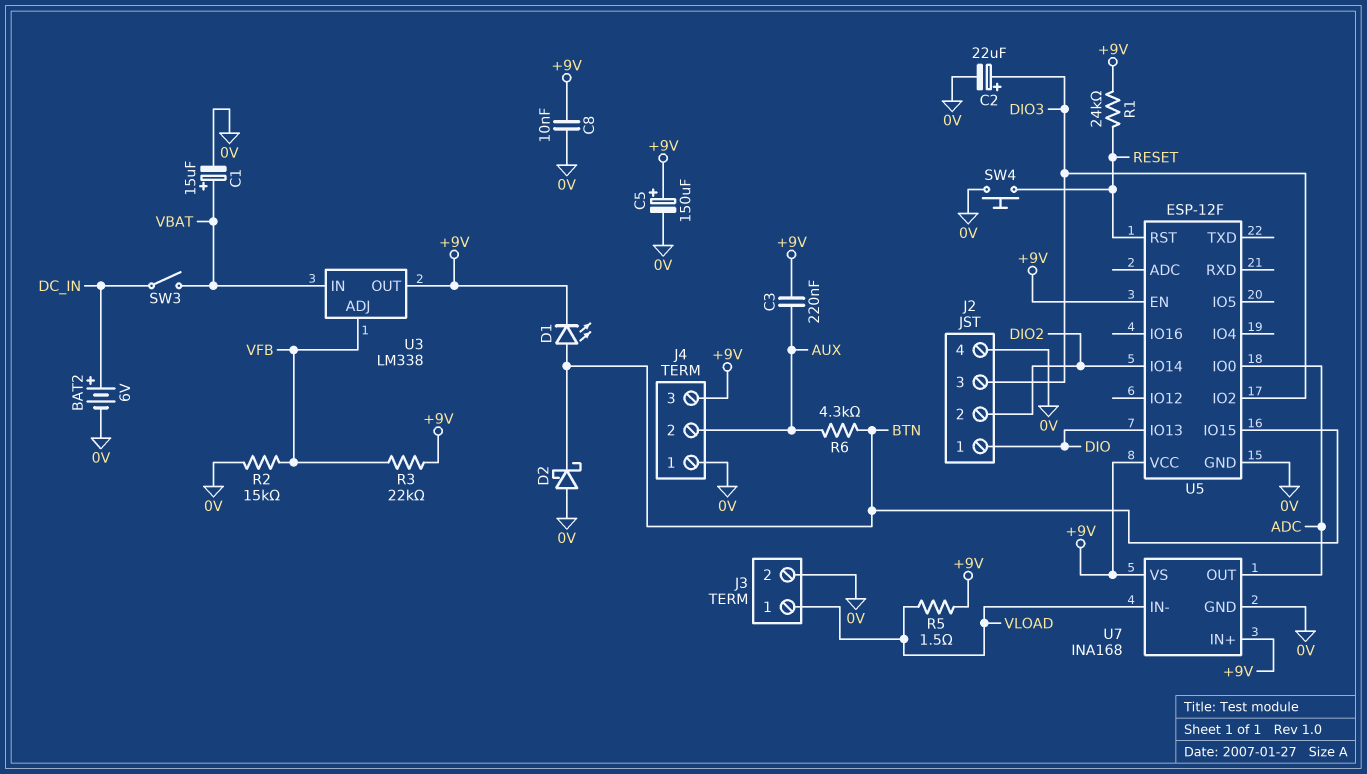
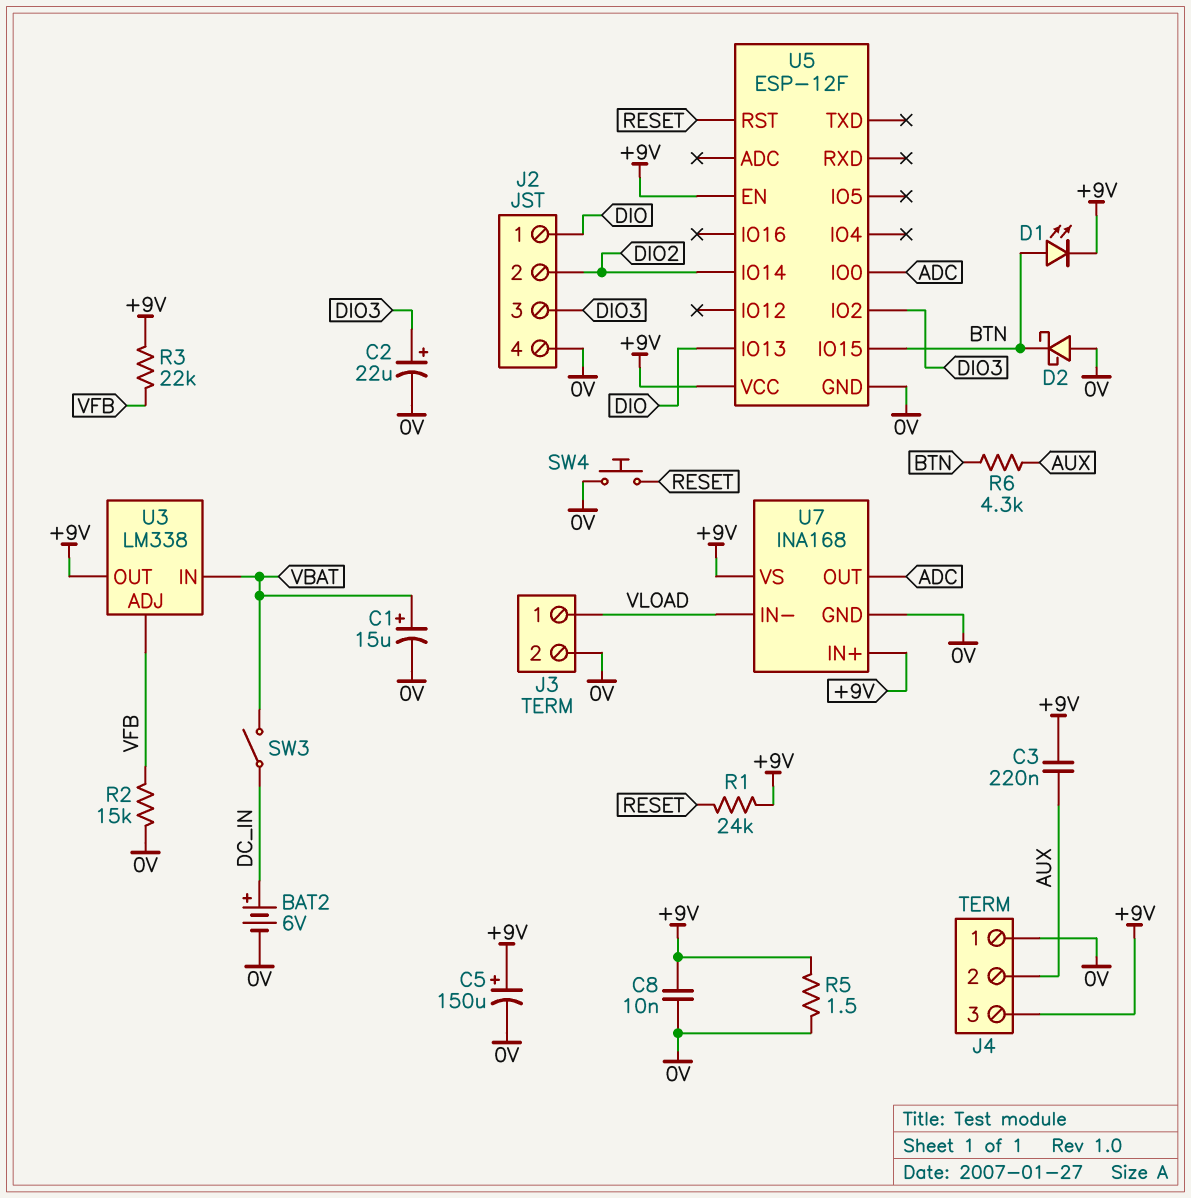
R5: 1.5 (+9V, VLOAD) -> 1.5 (+9V, 0V)

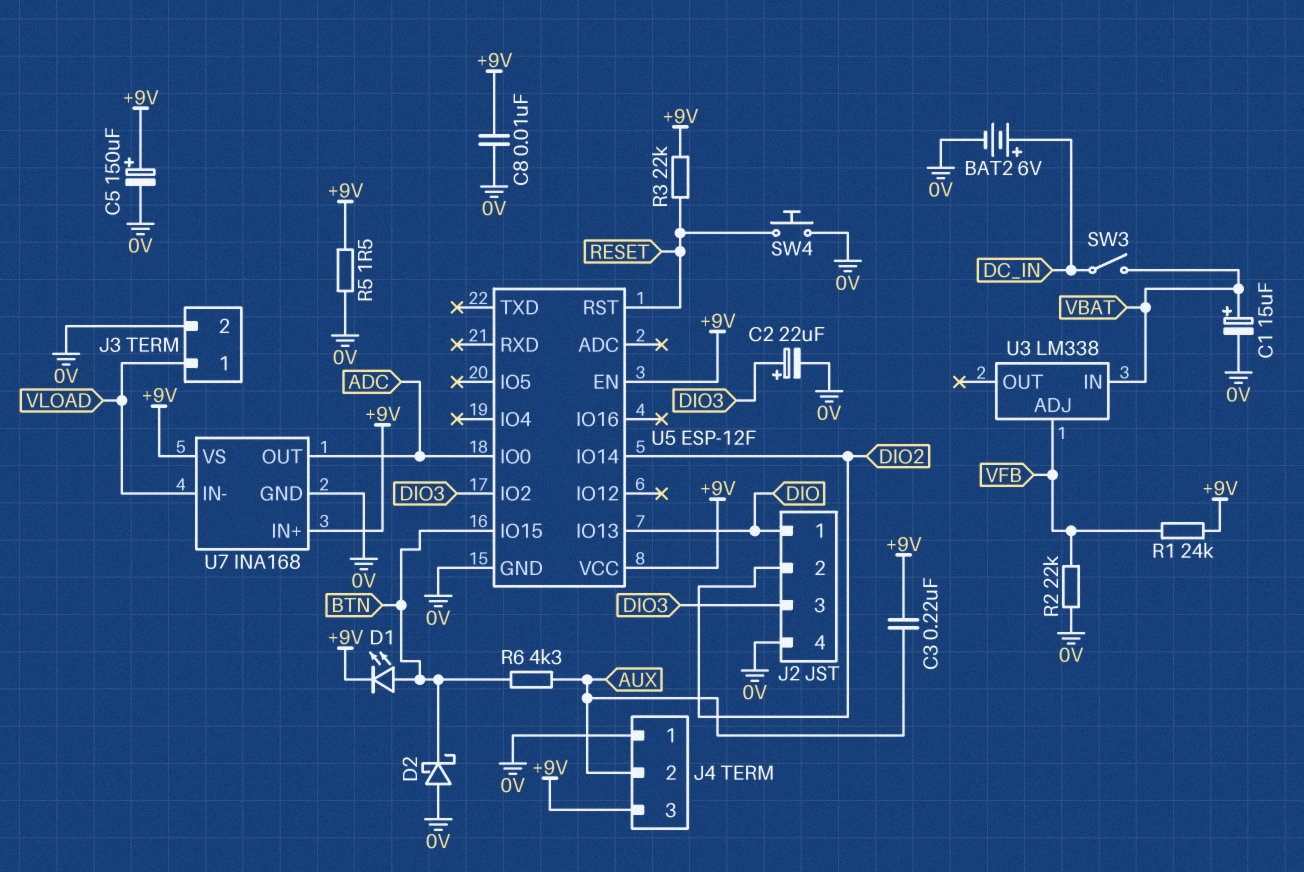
R1: 24k (+9V, RESET) -> 24k (+9V, VFB)
R2: 15k (0V, VFB) -> 22k (0V, VFB)
R3: 22k (+9V, VFB) -> 22k (+9V, RESET)
U3 pin OUT: +9V -> none

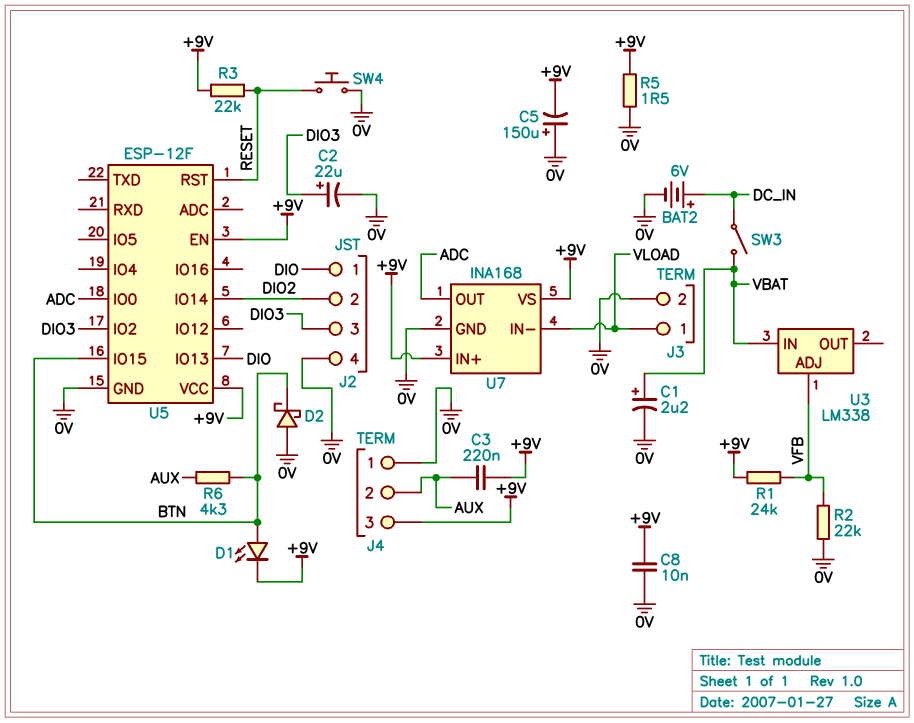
C1: 15uF (plus VBAT, minus 0V) -> 2.2uF (plus VBAT, minus 0V)
C5: 150uF (plus +9V, minus 0V) -> 150uF (plus 0V, minus +9V)

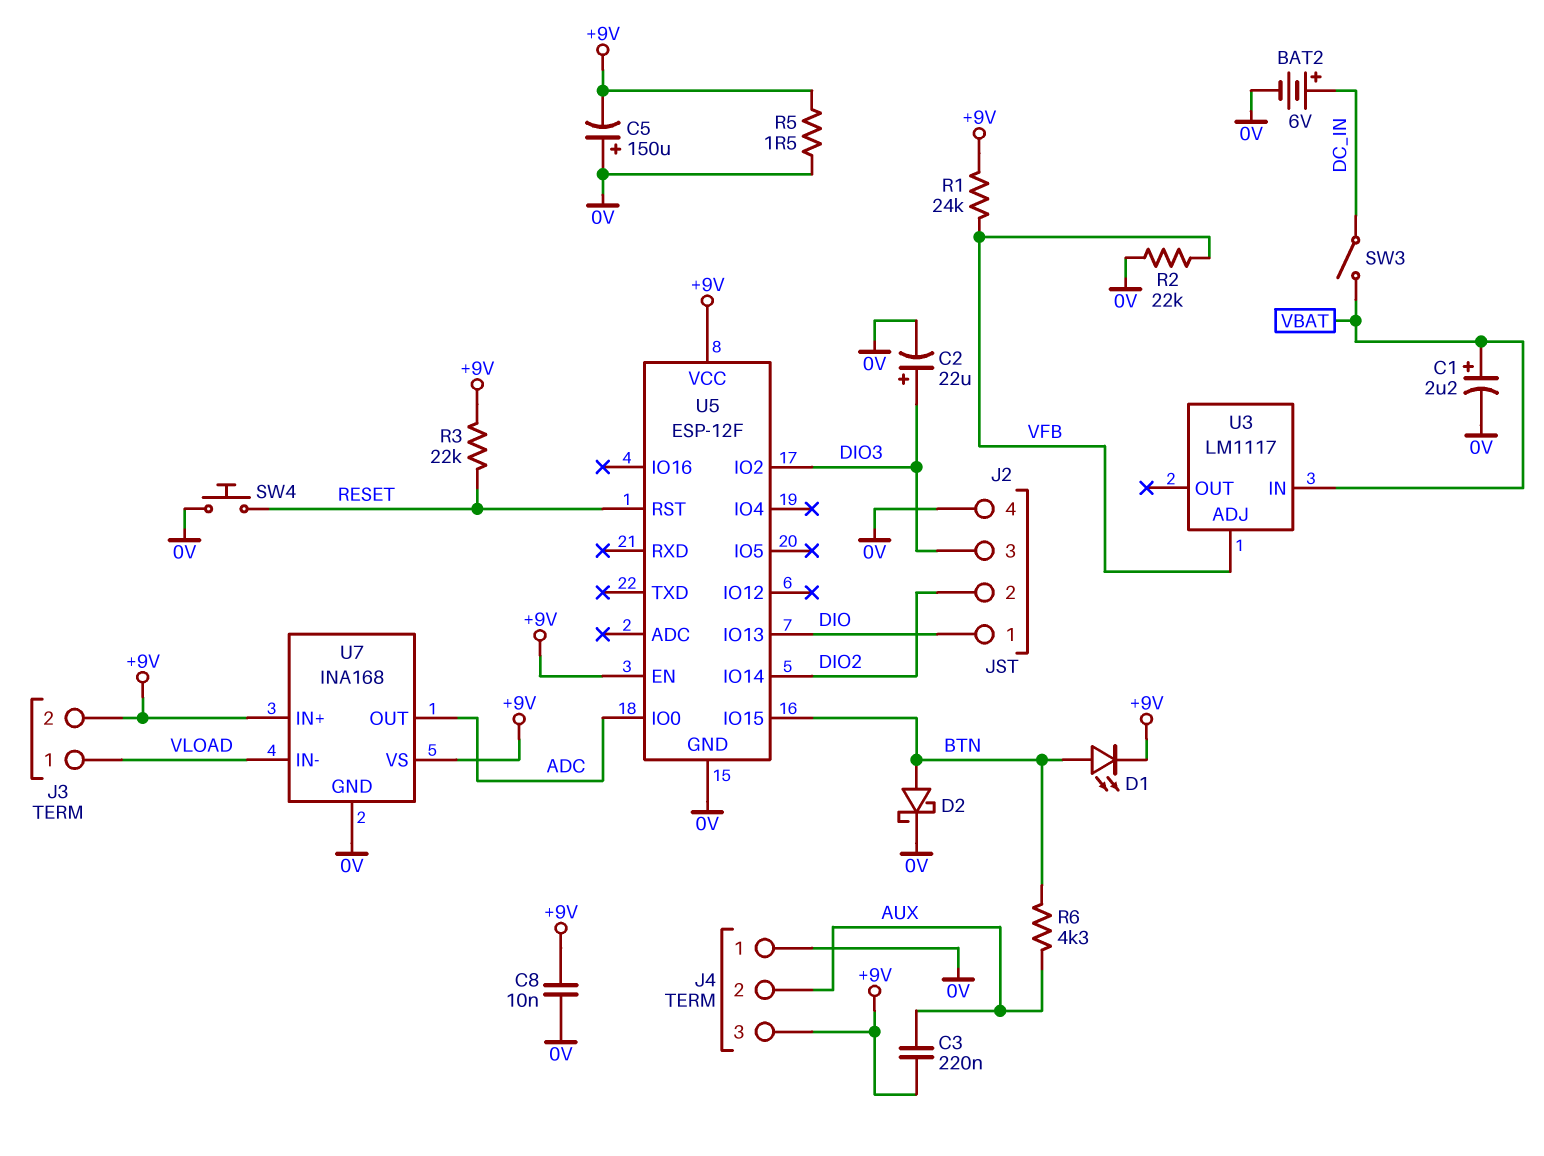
D2: schottky (A 0V, K BTN) -> schottky (A BTN, K 0V)
J3 pin 2: 0V -> +9V
U3: LM338 -> LM1117

